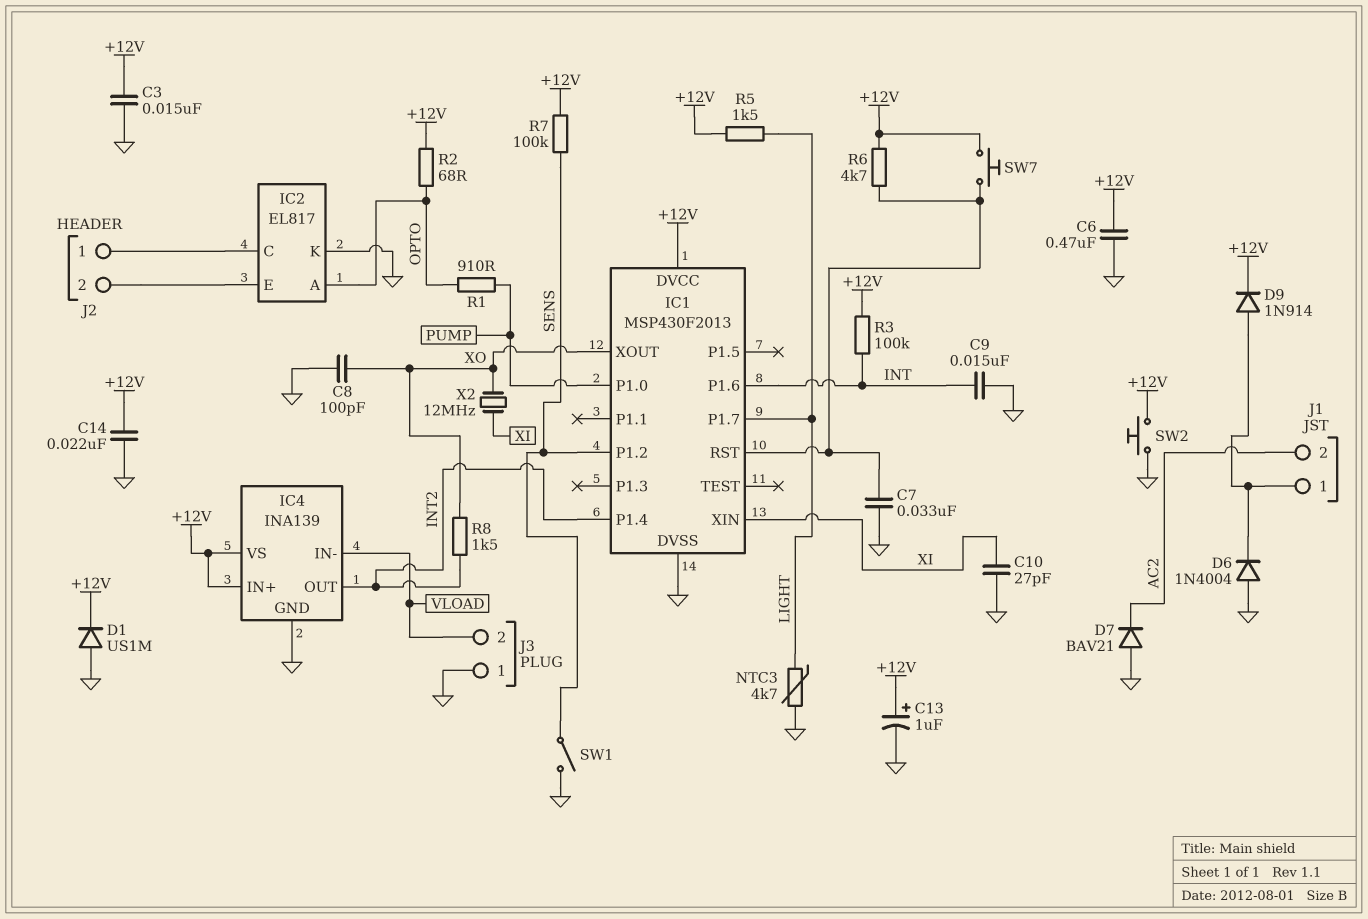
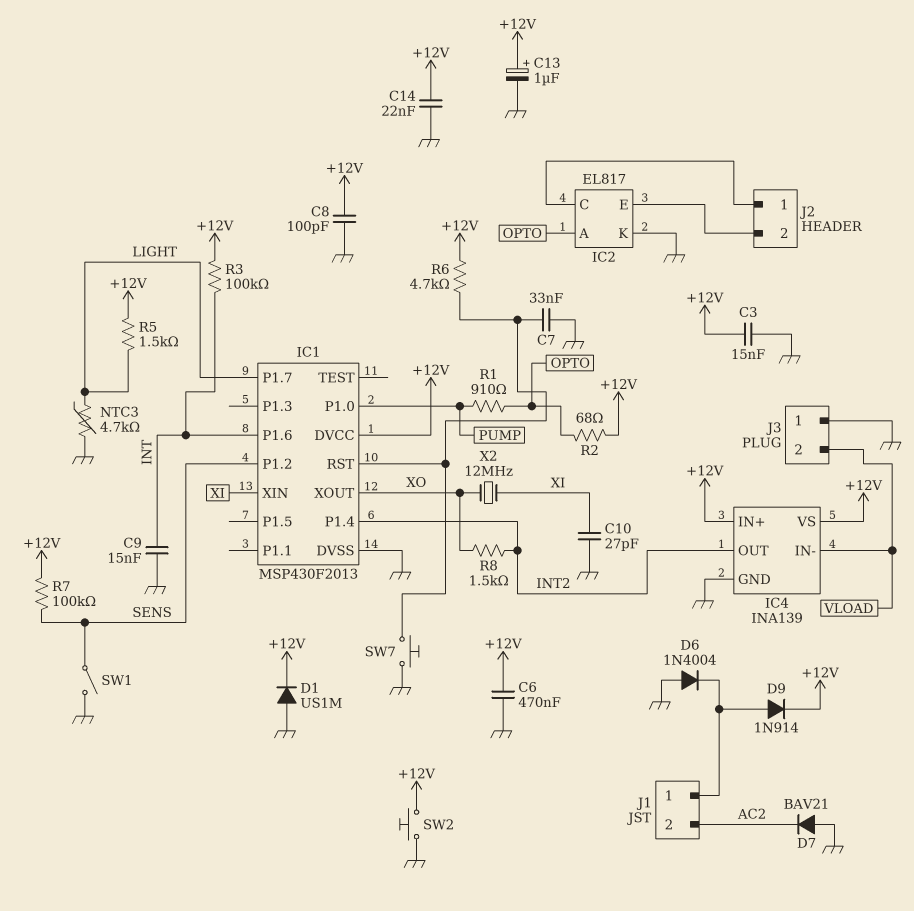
C8: 100pF (GND, XO) -> 100pF (+12V, GND)
SW7: button (+12V, IC1/RST) -> button (GND, IC1/RST)

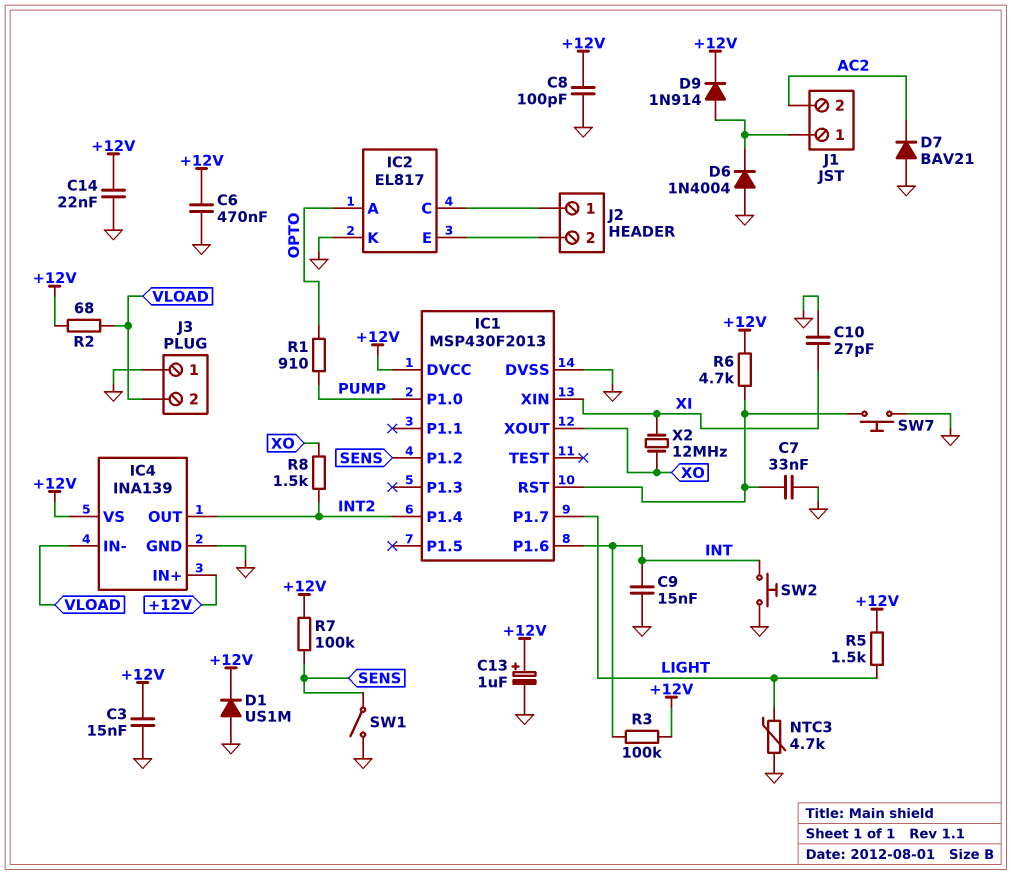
R2: 68 (+12V, OPTO) -> 68 (+12V, VLOAD)
SW2: button (+12V, GND) -> button (GND, INT)

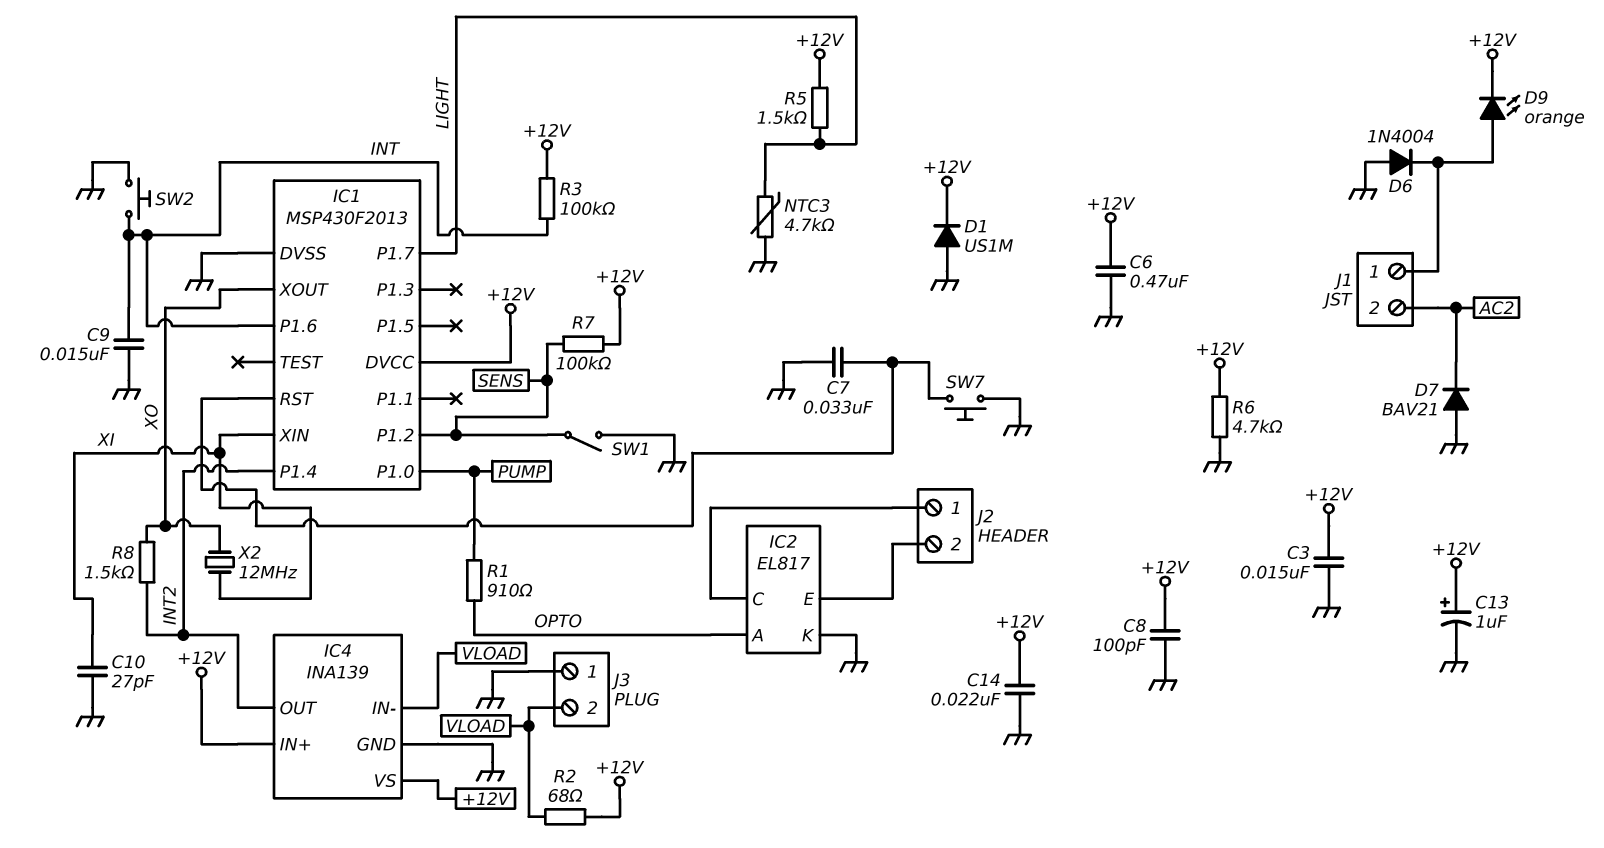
D9: diode 1N914 (A J1/1, K +12V) -> LED orange (A J1/1, K +12V)
R6: 4.7k (+12V, IC1/RST) -> 4.7k (+12V, GND)

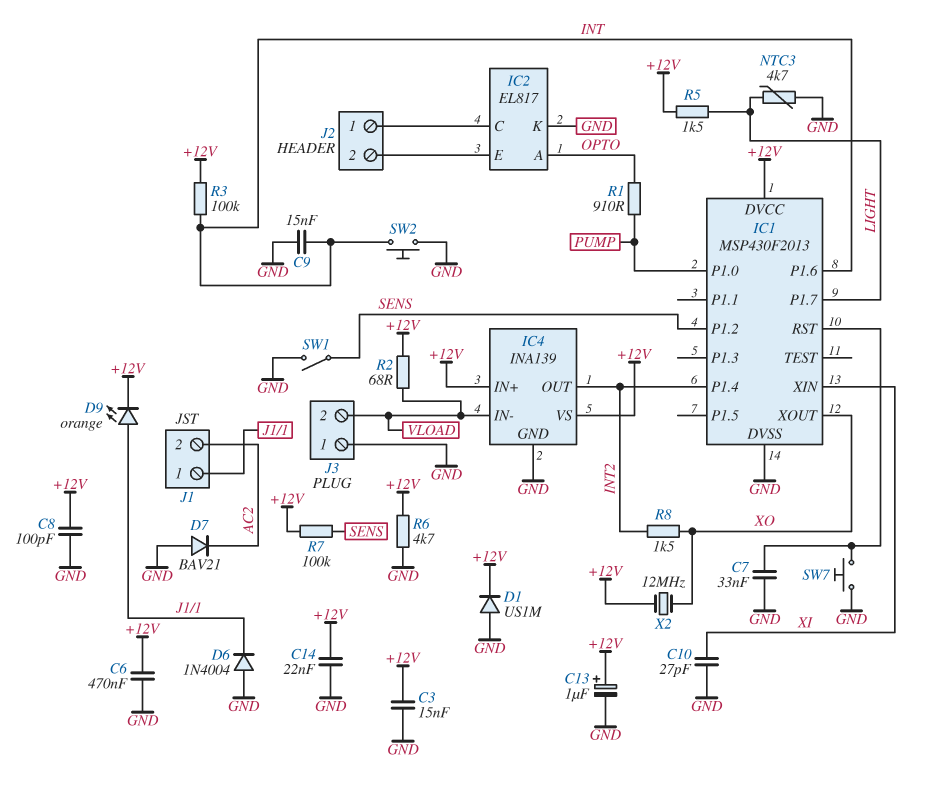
X2: 12MHz (XI, XO) -> 12MHz (+12V, XO)

